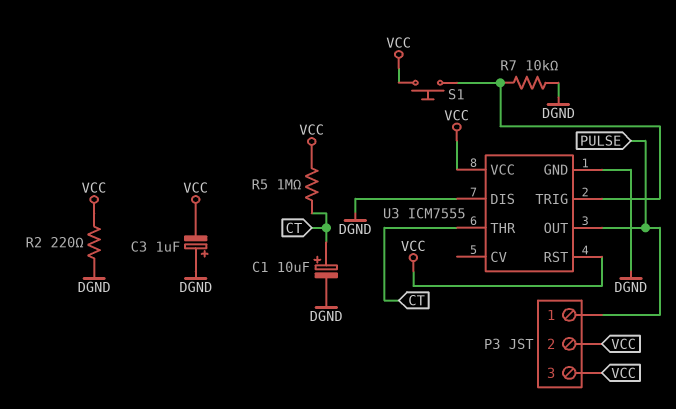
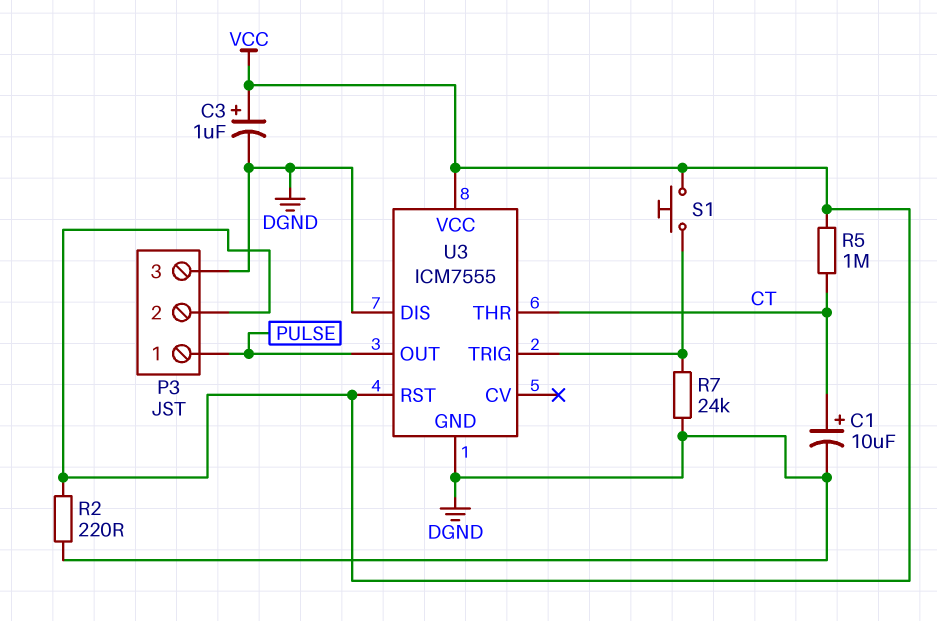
C3: 1uF (plus DGND, minus VCC) -> 1uF (plus VCC, minus DGND)
P3 pin 3: VCC -> DGND
R7: 10k (DGND, U3/TRIG) -> 24k (DGND, U3/TRIG)

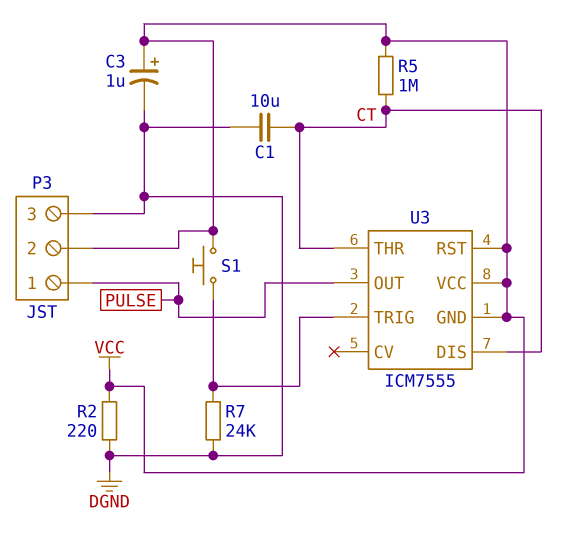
C1: 10uF (plus CT, minus DGND) -> 10uF (CT, DGND)
U3 pin DIS: DGND -> CT
U3 pin GND: DGND -> VCC

